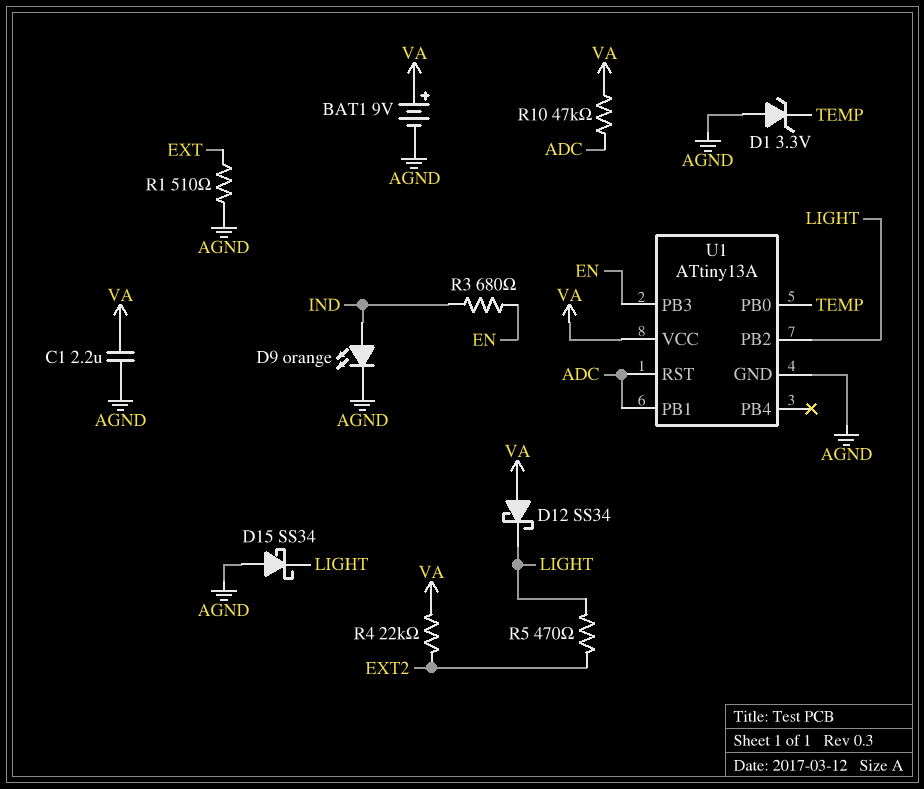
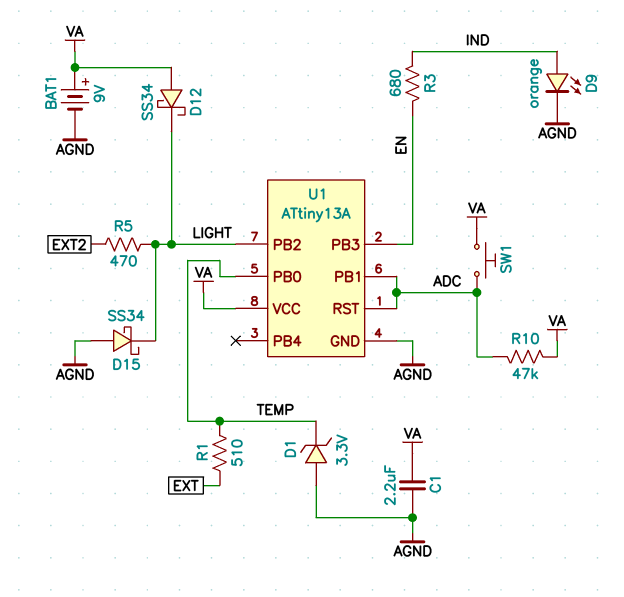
R1: 510 (AGND, EXT) -> 510 (EXT, TEMP)
R4: 22k (EXT2, VA) -> none
SW1: none -> button (ADC, VA)

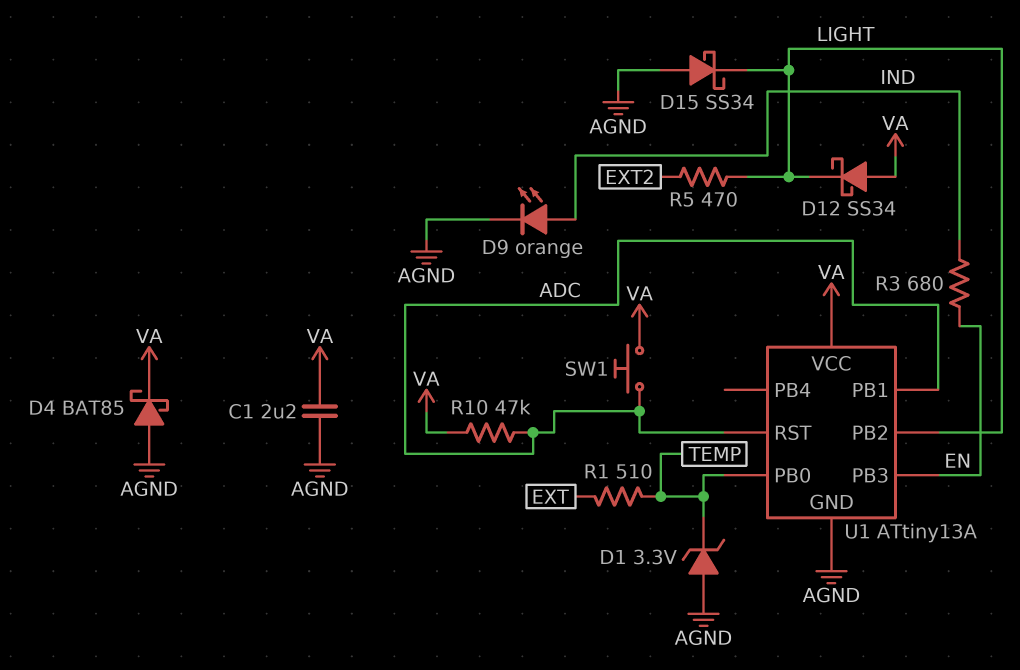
BAT1: 9V (plus VA, minus AGND) -> none
D4: none -> schottky BAT85 (A AGND, K VA)

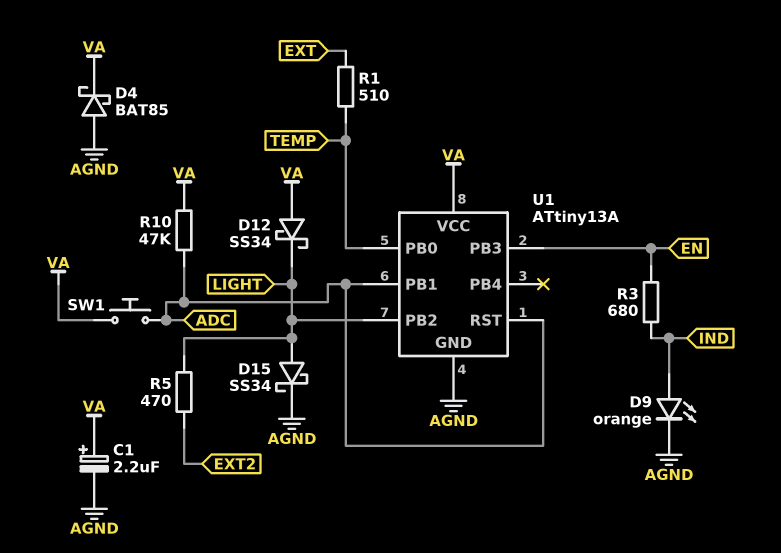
C1: 2.2uF (AGND, VA) -> 2.2uF (plus VA, minus AGND)
D1: zener 3.3V (A AGND, K TEMP) -> none
D15: schottky SS34 (A AGND, K LIGHT) -> schottky SS34 (A LIGHT, K AGND)

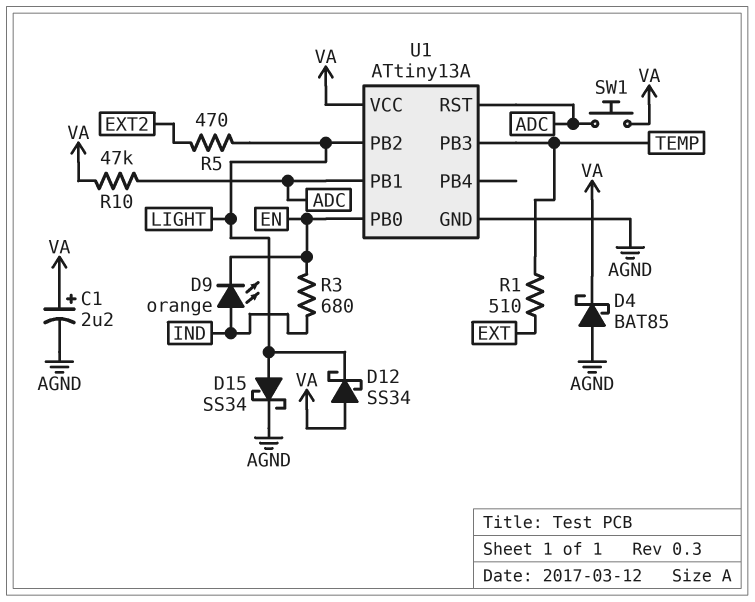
D9: LED orange (A IND, K AGND) -> LED orange (A IND, K EN)
U1 pin PB0: TEMP -> EN
U1 pin PB3: EN -> TEMP

